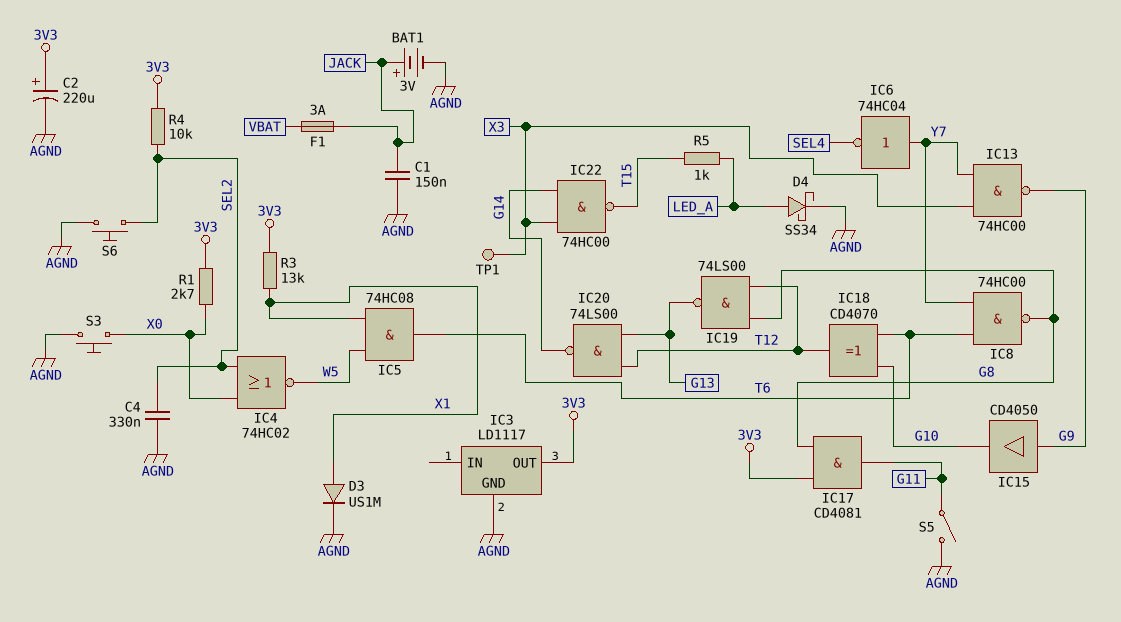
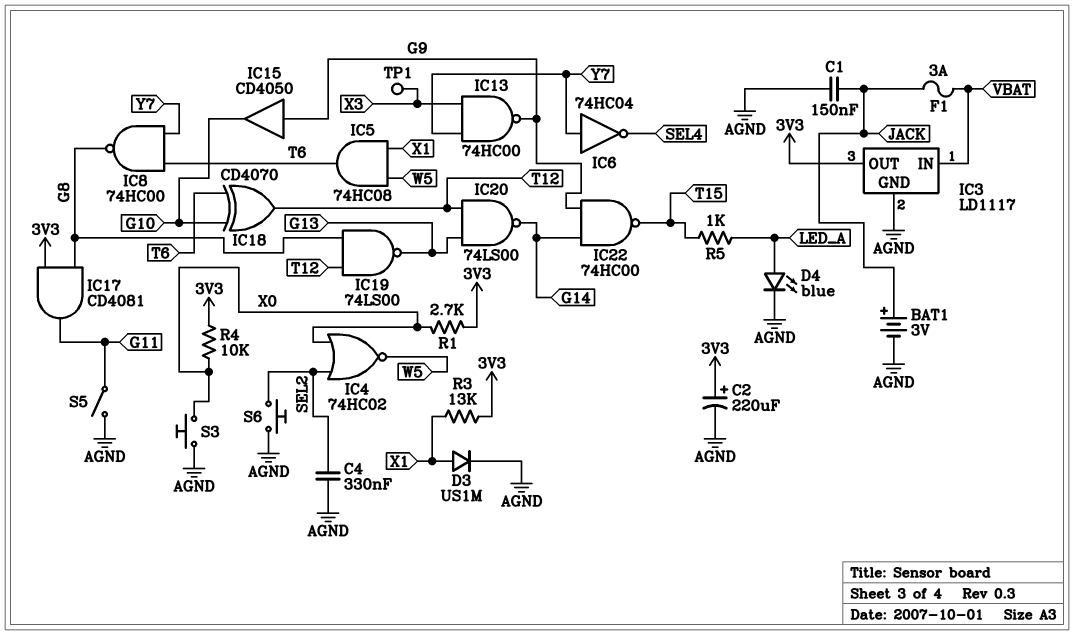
D4: schottky SS34 (A LED_A, K AGND) -> LED blue (A LED_A, K AGND)
IC3 pin IN: none -> VBAT
IC22: NAND 74HC00 (in G14, in X3, out T15) -> NAND 74HC00 (in G9, in G14, out T15)
R4: 10k (3V3, SEL2) -> 10k (3V3, X0)

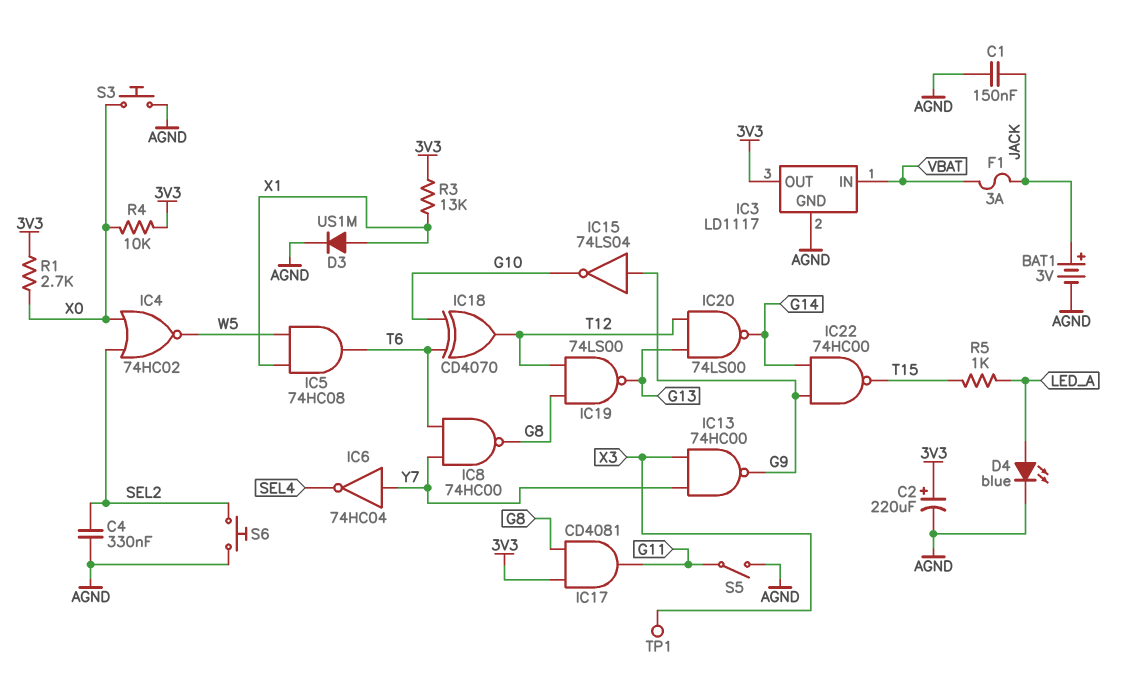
IC15: buffer CD4050 (in G9, out G10) -> NOT 74LS04 (in G9, out G10)

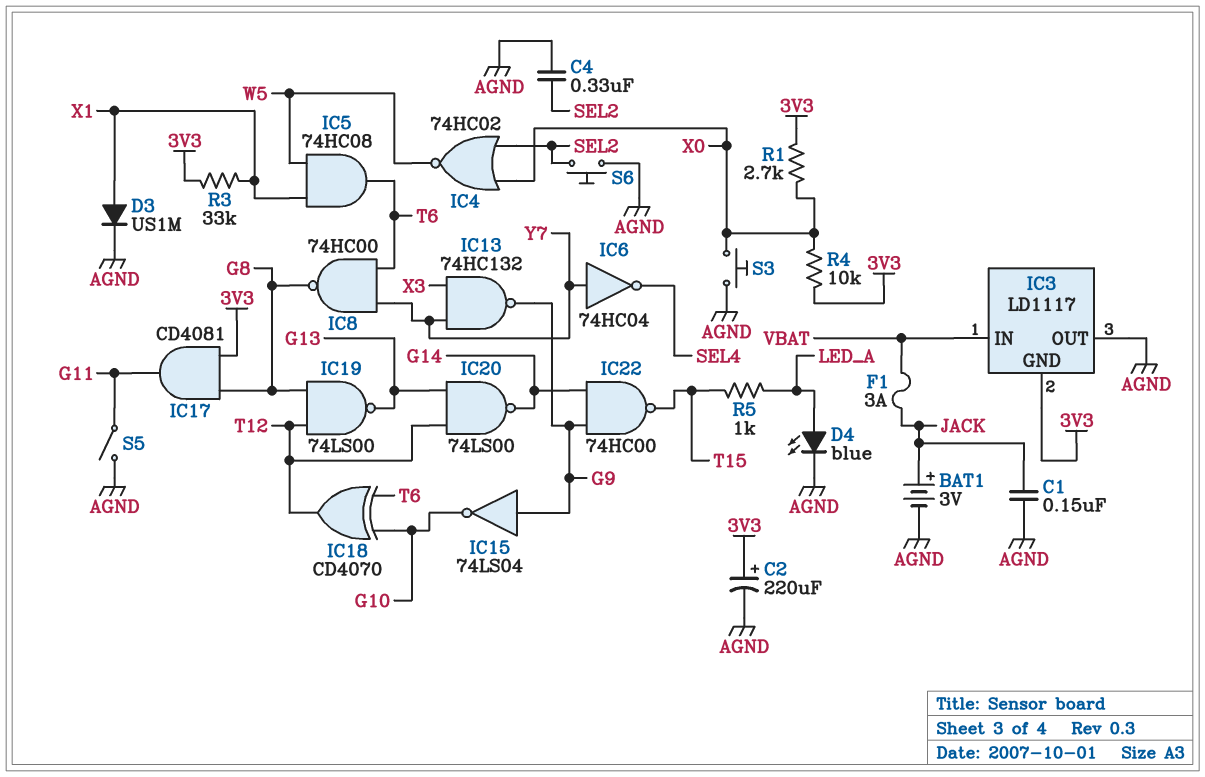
IC3 pin GND: AGND -> 3V3
IC3 pin OUT: 3V3 -> AGND
IC13: NAND 74HC00 (in X3, in Y7, out G9) -> NAND 74HC132 (in X3, in Y7, out G9)
R3: 13k (3V3, X1) -> 33k (3V3, X1)
TP1: test point (X3) -> none

